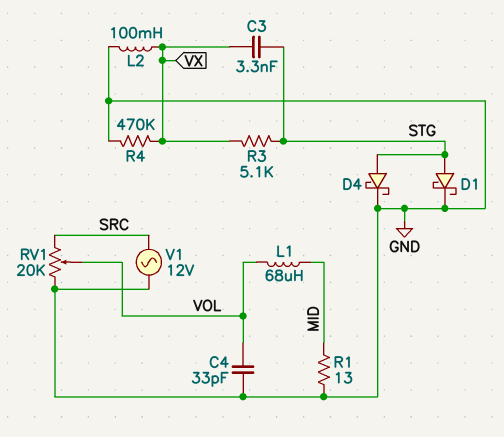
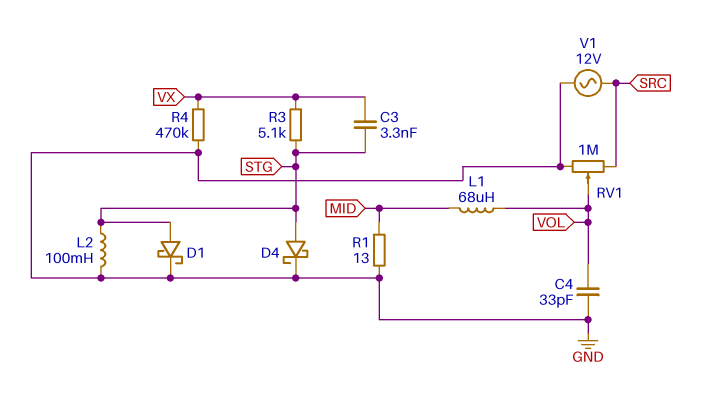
L2: 100mH (GND, VX) -> 100mH (GND, STG)
RV1: 20k (GND, SRC, wiper VOL) -> 1M (GND, SRC, wiper VOL)

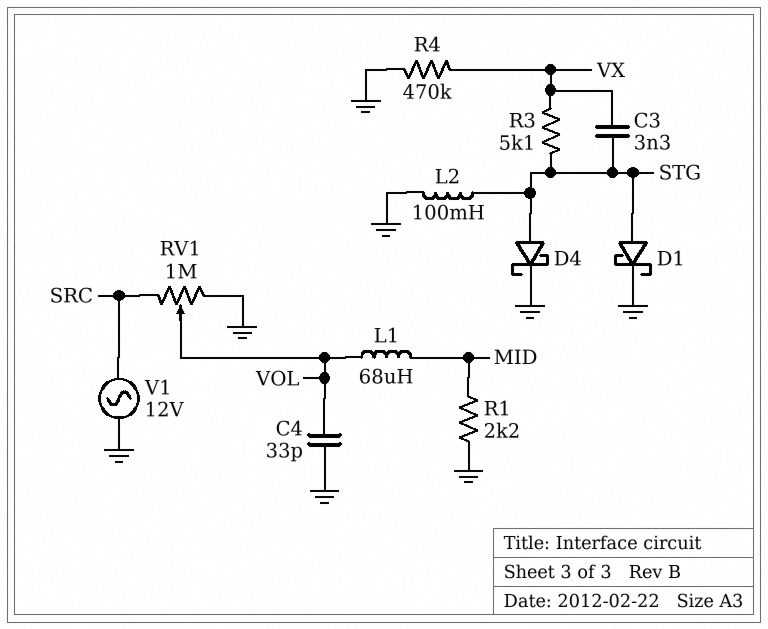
R1: 13 (GND, MID) -> 2.2k (GND, MID)

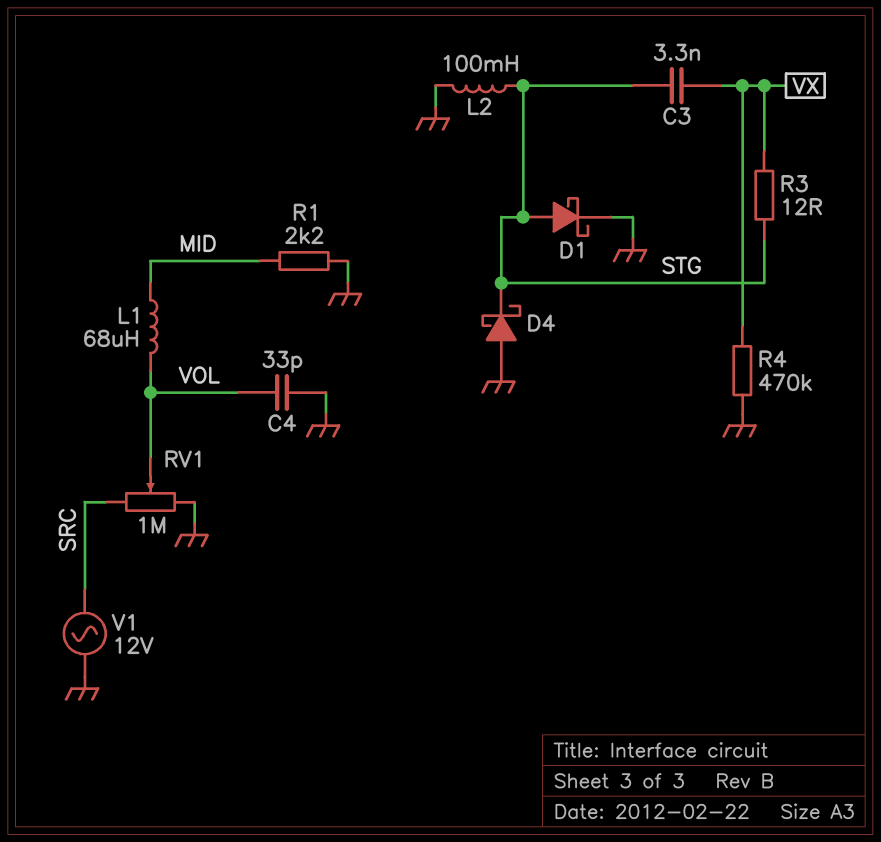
D4: schottky (A STG, K GND) -> schottky (A GND, K STG)
R3: 5.1k (STG, VX) -> 12 (STG, VX)

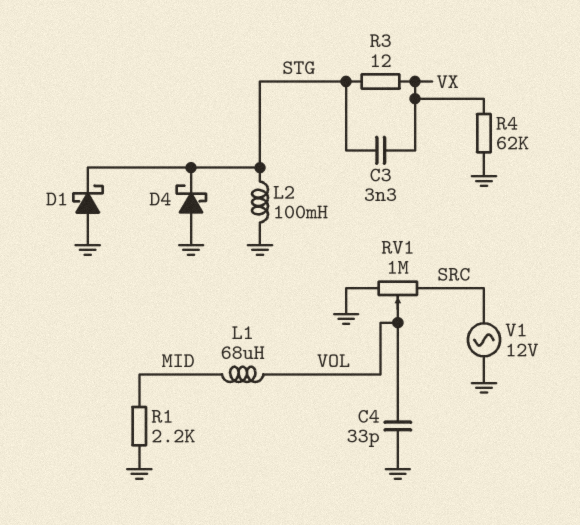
D1: schottky (A STG, K GND) -> schottky (A GND, K STG)
R4: 470k (GND, VX) -> 62k (GND, VX)

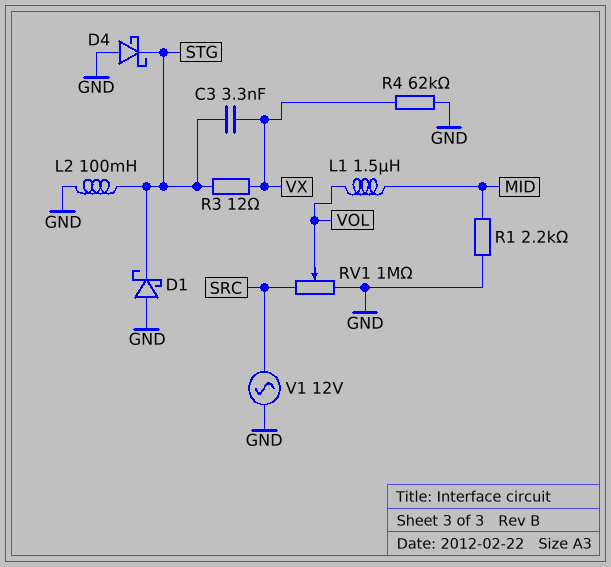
C4: 33pF (GND, VOL) -> none
L1: 68uH (MID, VOL) -> 1.5uH (MID, VOL)

